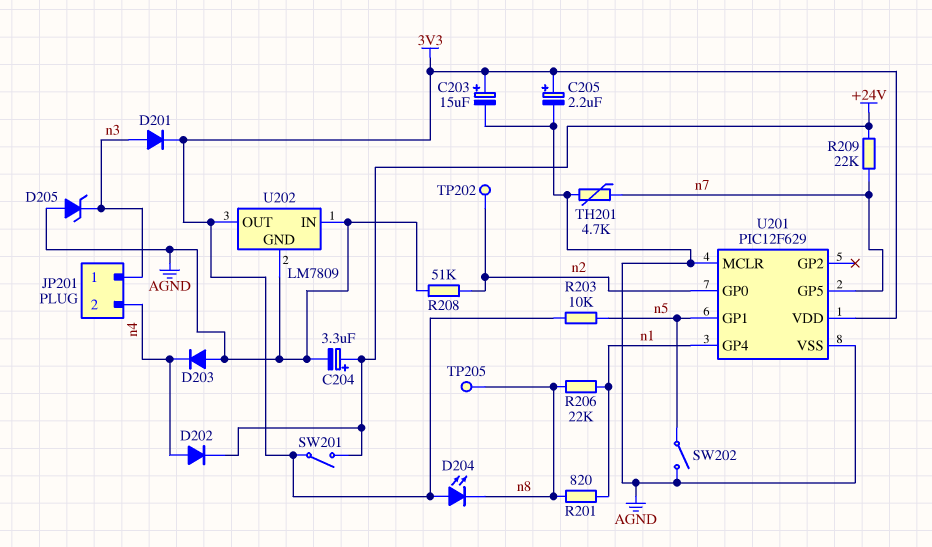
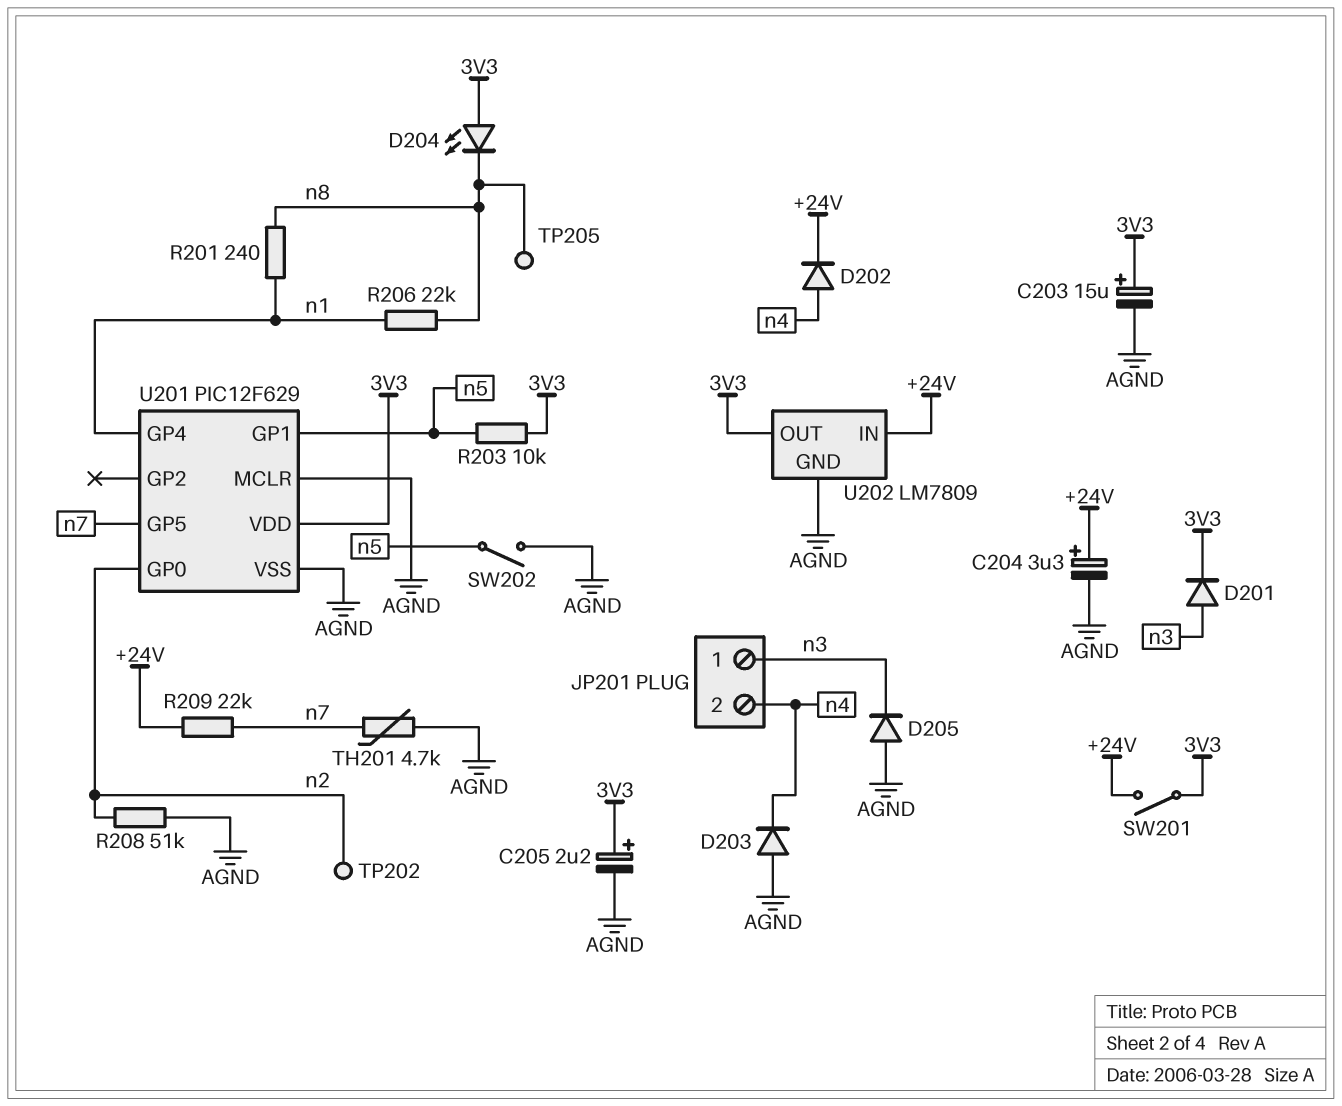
D205: zener (A AGND, K n3) -> diode (A AGND, K n3)
R201: 820 (n1, n8) -> 240 (n1, n8)
U202 pin IN: AGND -> +24V

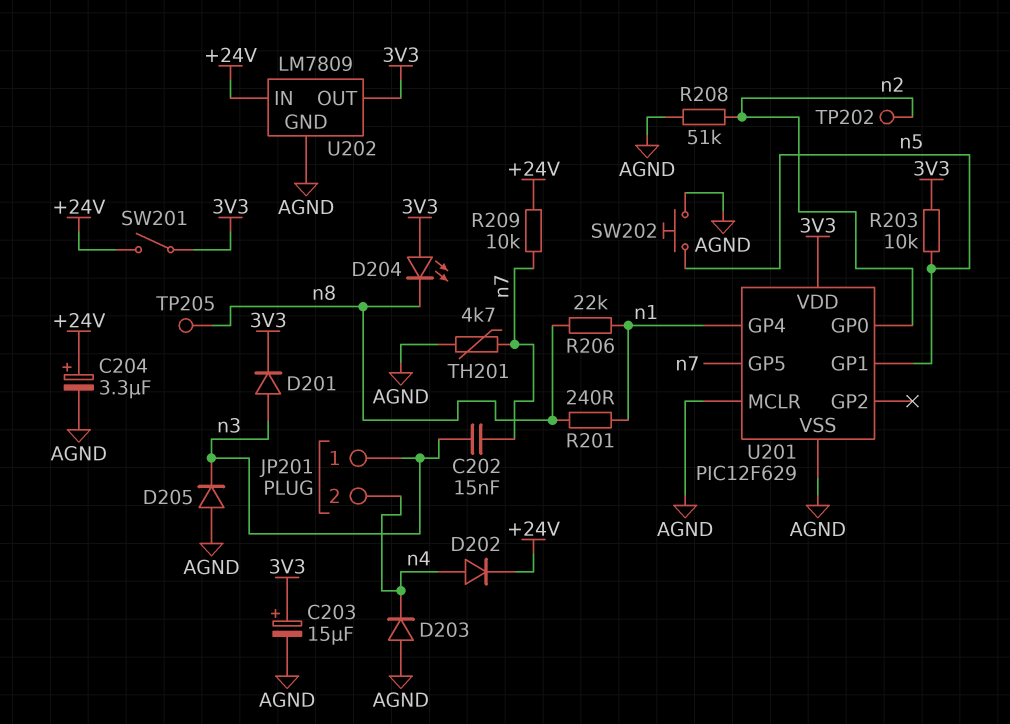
C202: none -> 15nF (n3, n7)
C205: 2.2uF (plus 3V3, minus AGND) -> none
R209: 22k (+24V, n7) -> 10k (+24V, n7)
SW202: switch (AGND, n5) -> button (AGND, n5)

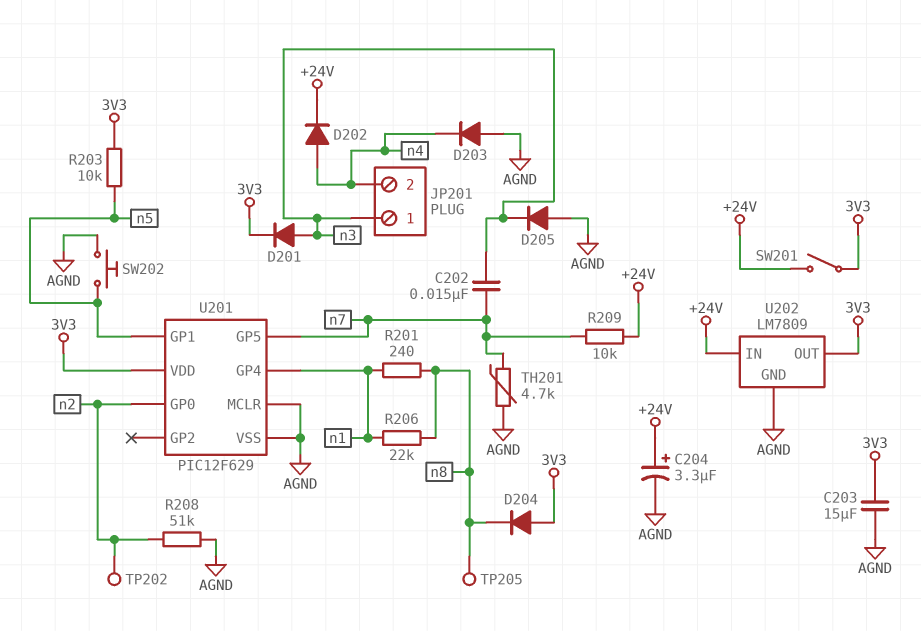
C203: 15uF (plus 3V3, minus AGND) -> 15uF (3V3, AGND)
D204: LED (A 3V3, K n8) -> diode (A 3V3, K n8)

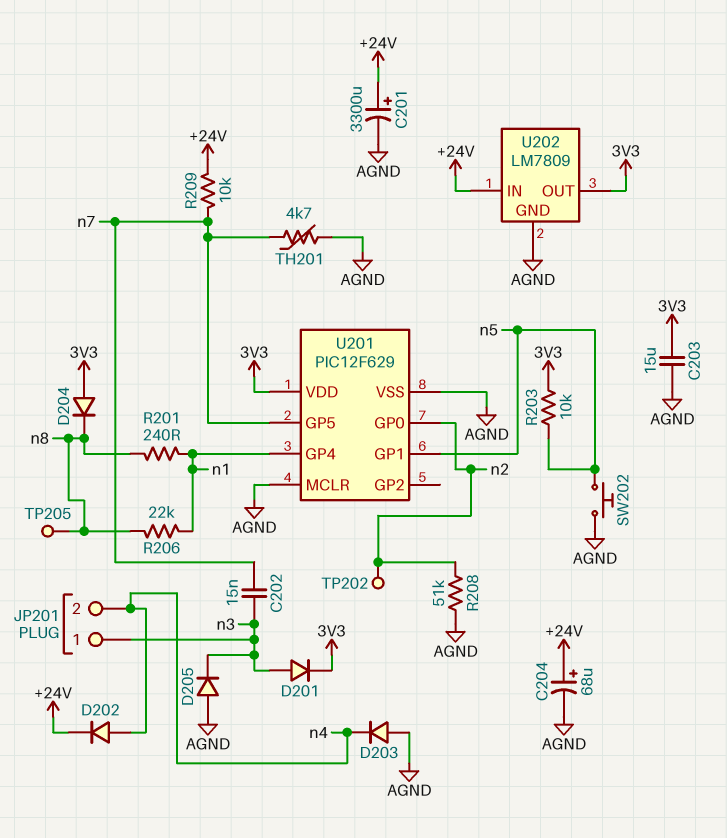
C201: none -> 3300uF (plus +24V, minus AGND)
C204: 3.3uF (plus +24V, minus AGND) -> 68uF (plus +24V, minus AGND)
SW201: switch (+24V, 3V3) -> none

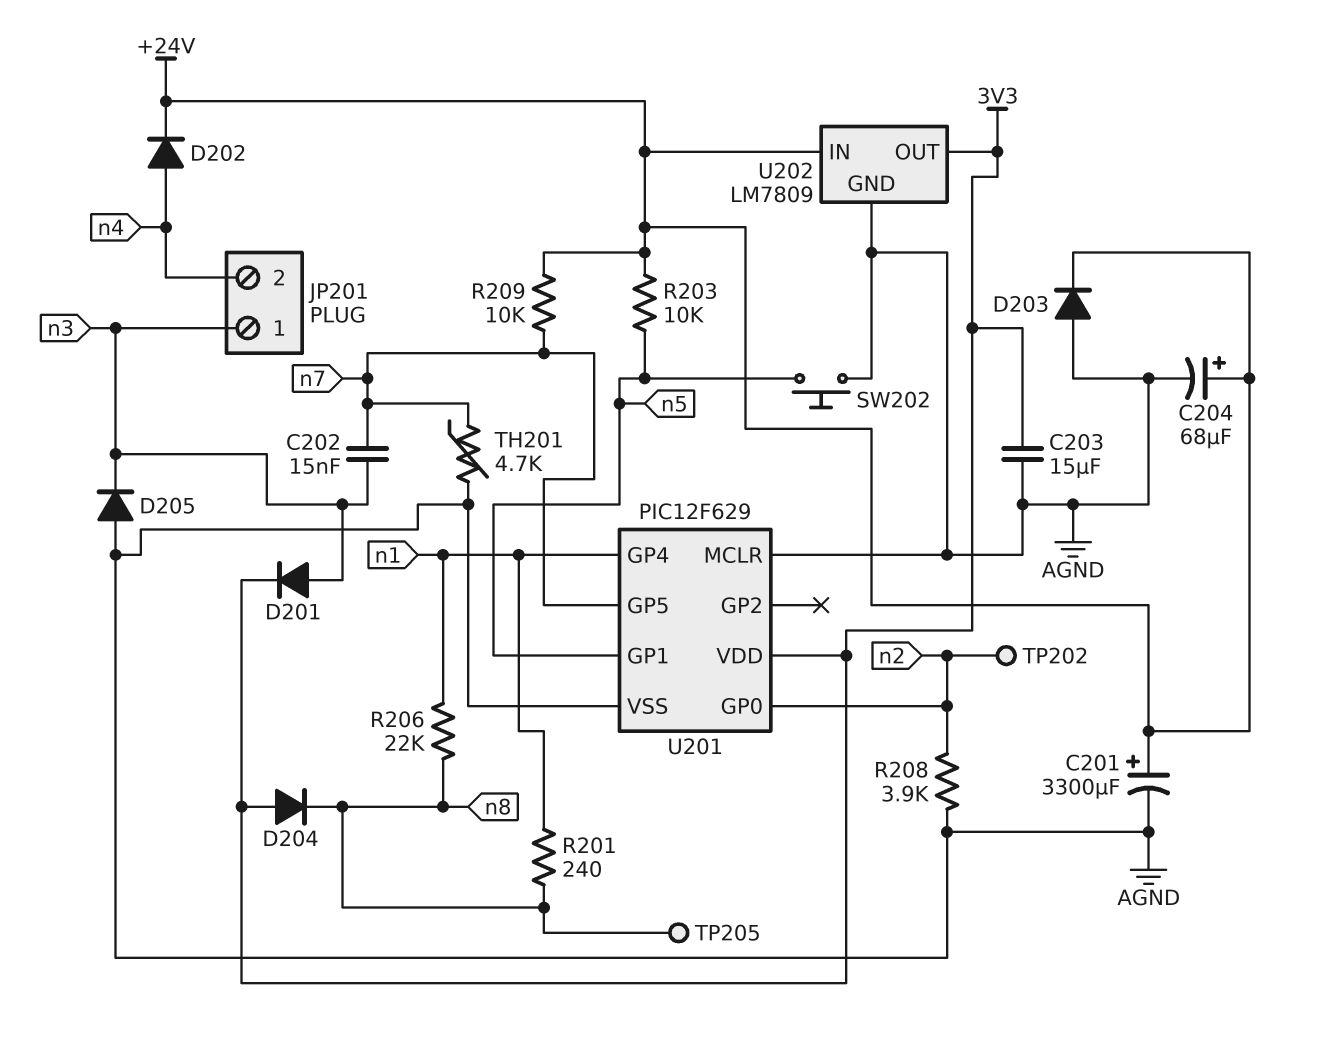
D203: diode (A AGND, K n4) -> diode (A AGND, K +24V)
R203: 10k (3V3, n5) -> 10k (+24V, n5)
R208: 51k (AGND, n2) -> 3.9k (AGND, n2)

